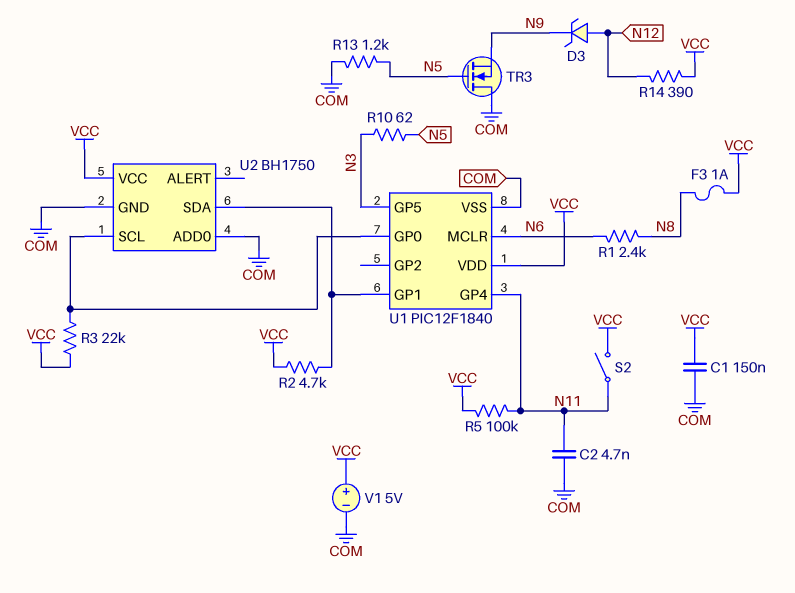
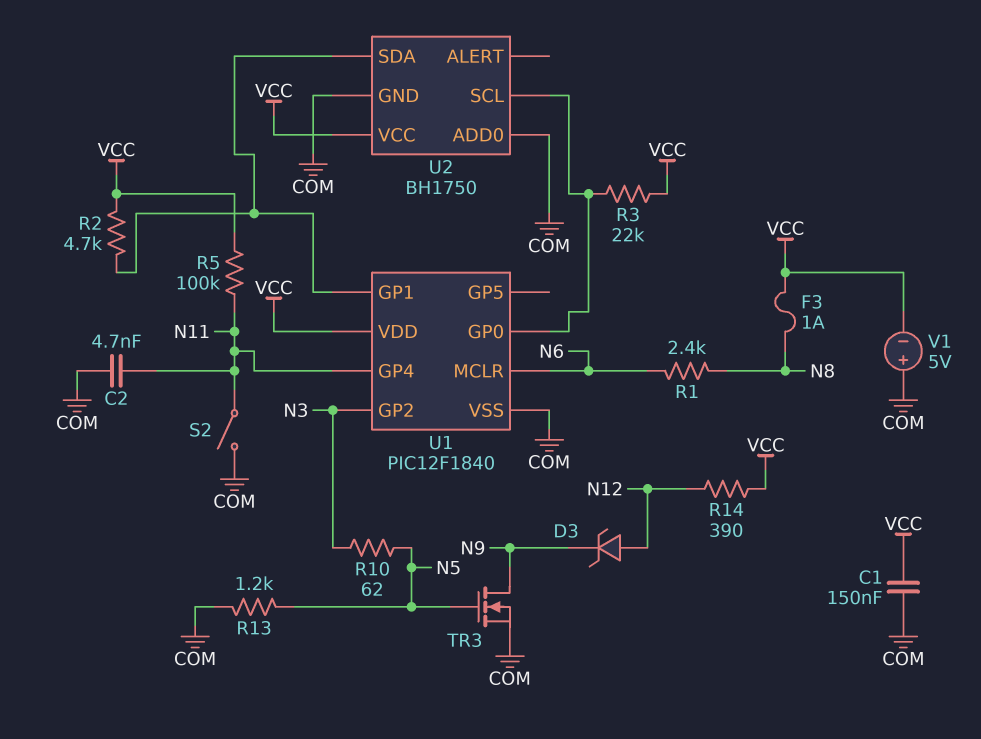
S2: switch (N11, VCC) -> switch (COM, N11)
TR3: NMOS (G N5, D COM, S N9) -> NMOS (G N5, D N9, S COM)
U1 pin GP2: none -> N3
U1 pin GP5: N3 -> none
V1: 5V (plus VCC, minus COM) -> 5V (plus COM, minus VCC)

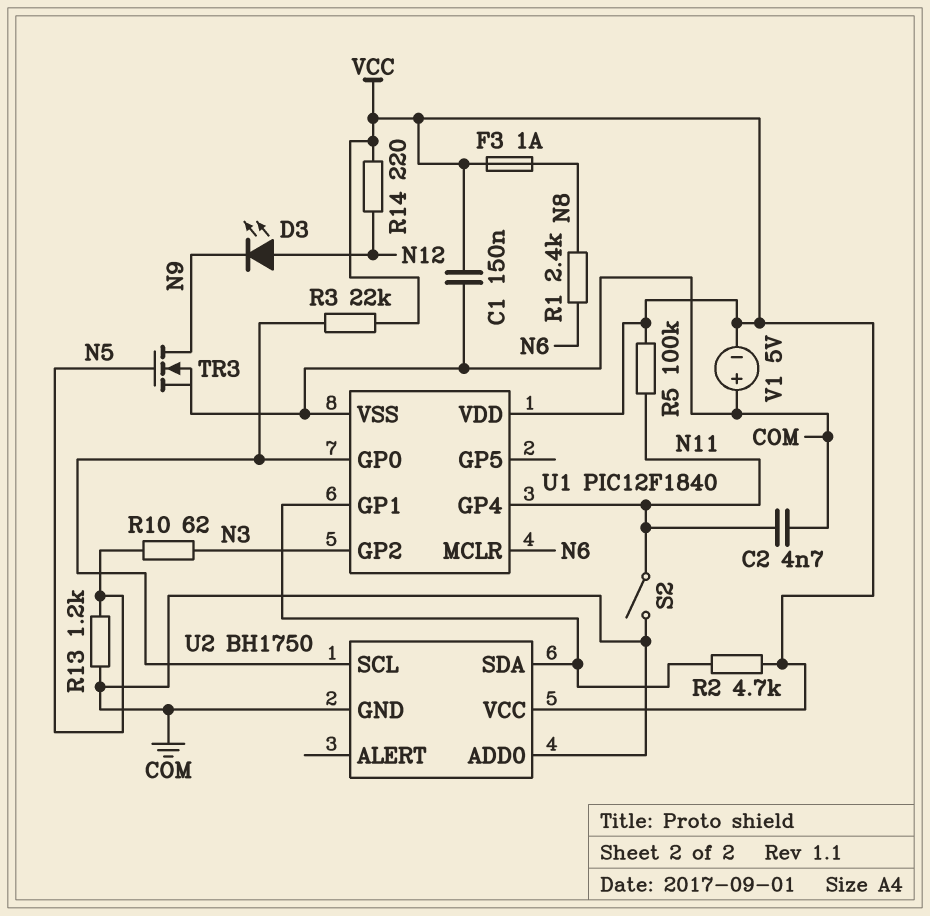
D3: zener (A N12, K N9) -> LED (A N12, K N9)
R14: 390 (N12, VCC) -> 220 (N12, VCC)

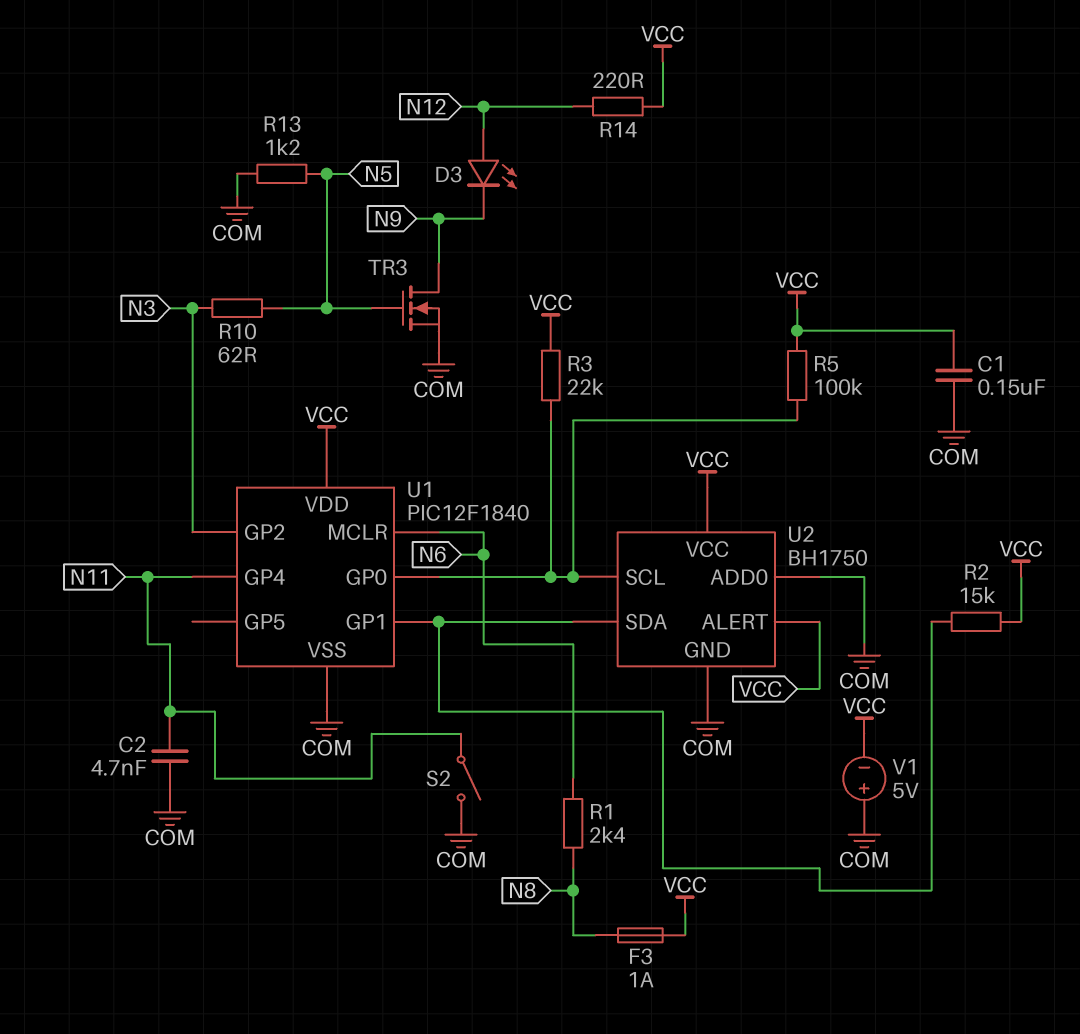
R2: 4.7k (U1/GP1, VCC) -> 15k (U1/GP1, VCC)
R5: 100k (N11, VCC) -> 100k (U1/GP0, VCC)
U2 pin ALERT: none -> VCC

